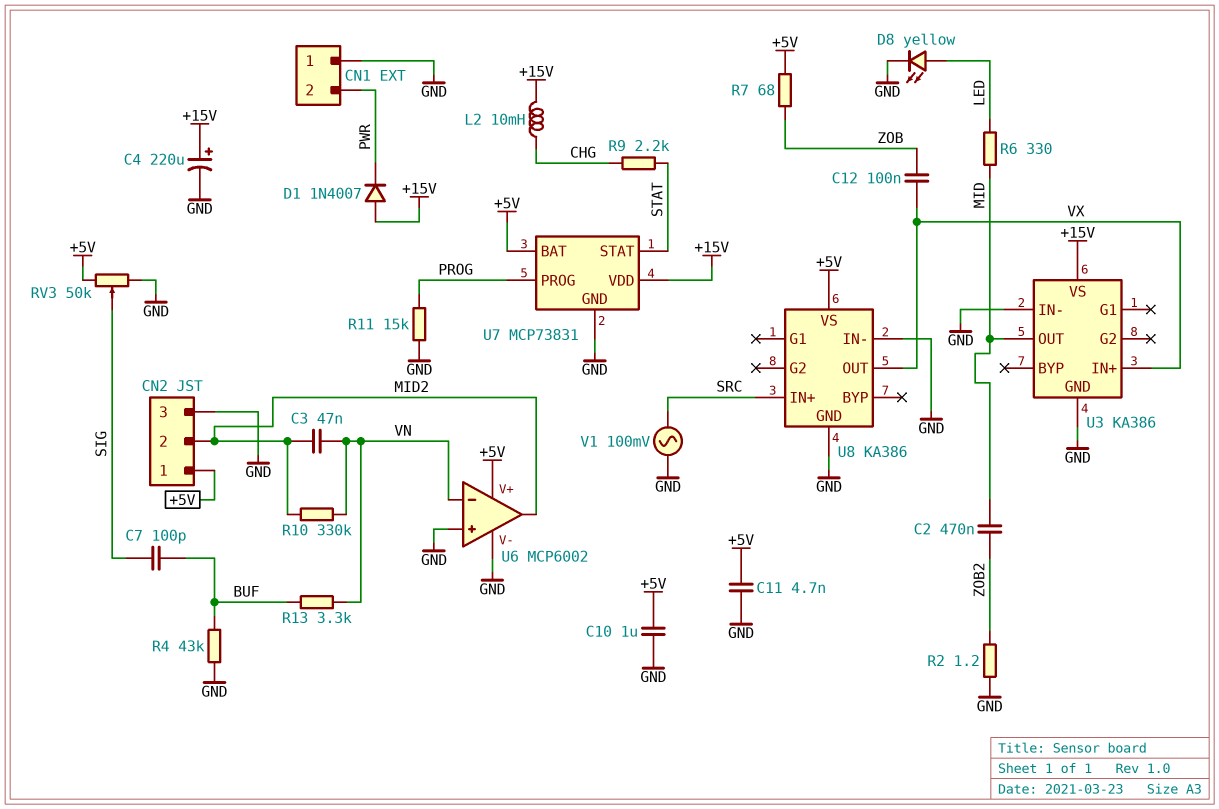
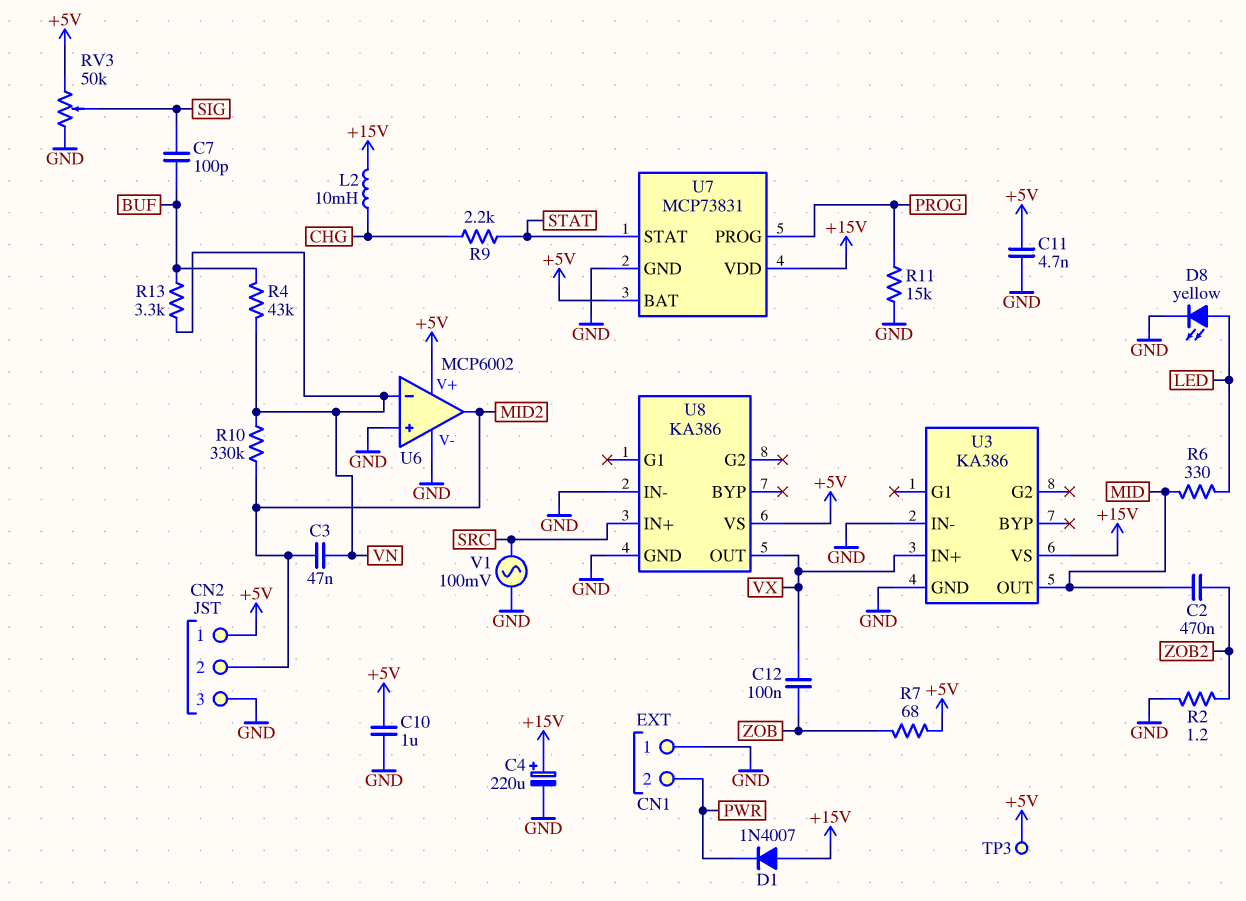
R4: 43k (BUF, GND) -> 43k (BUF, VN)
TP3: none -> test point (+5V)

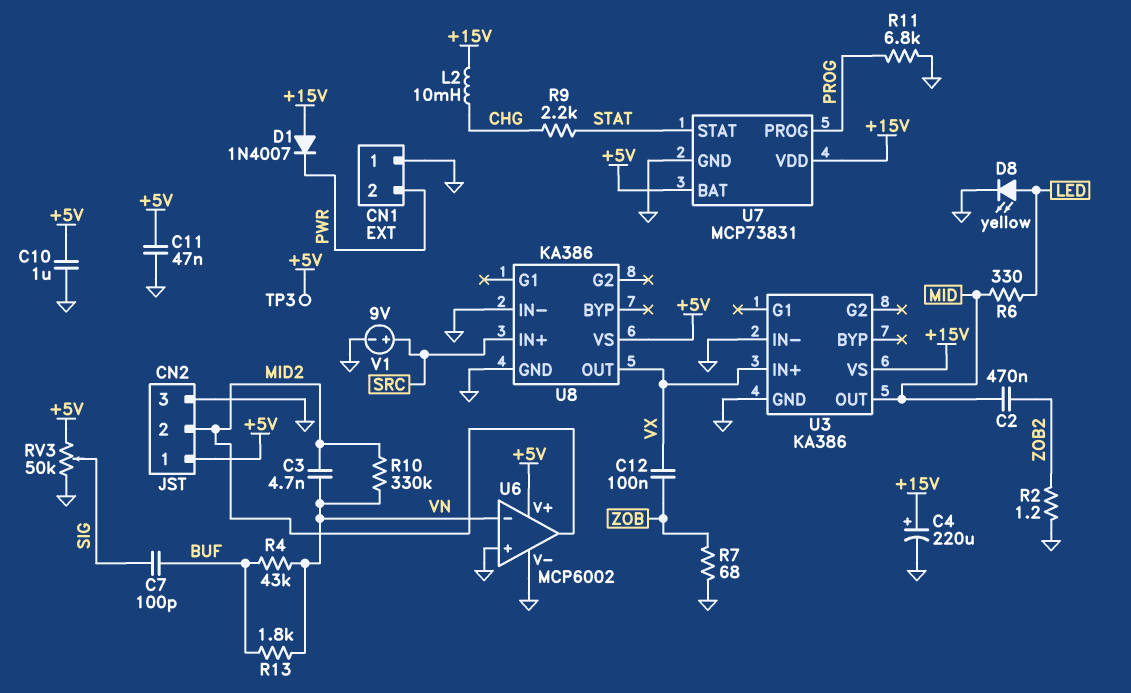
C3: 47nF (MID2, VN) -> 4.7nF (MID2, VN)
C11: 4.7nF (+5V, GND) -> 47nF (+5V, GND)
R7: 68 (+5V, ZOB) -> 68 (GND, ZOB)
R11: 15k (GND, PROG) -> 6.8k (GND, PROG)
R13: 3.3k (BUF, VN) -> 1.8k (BUF, VN)
V1: AC 100mV (GND, SRC) -> 9V (plus SRC, minus GND)

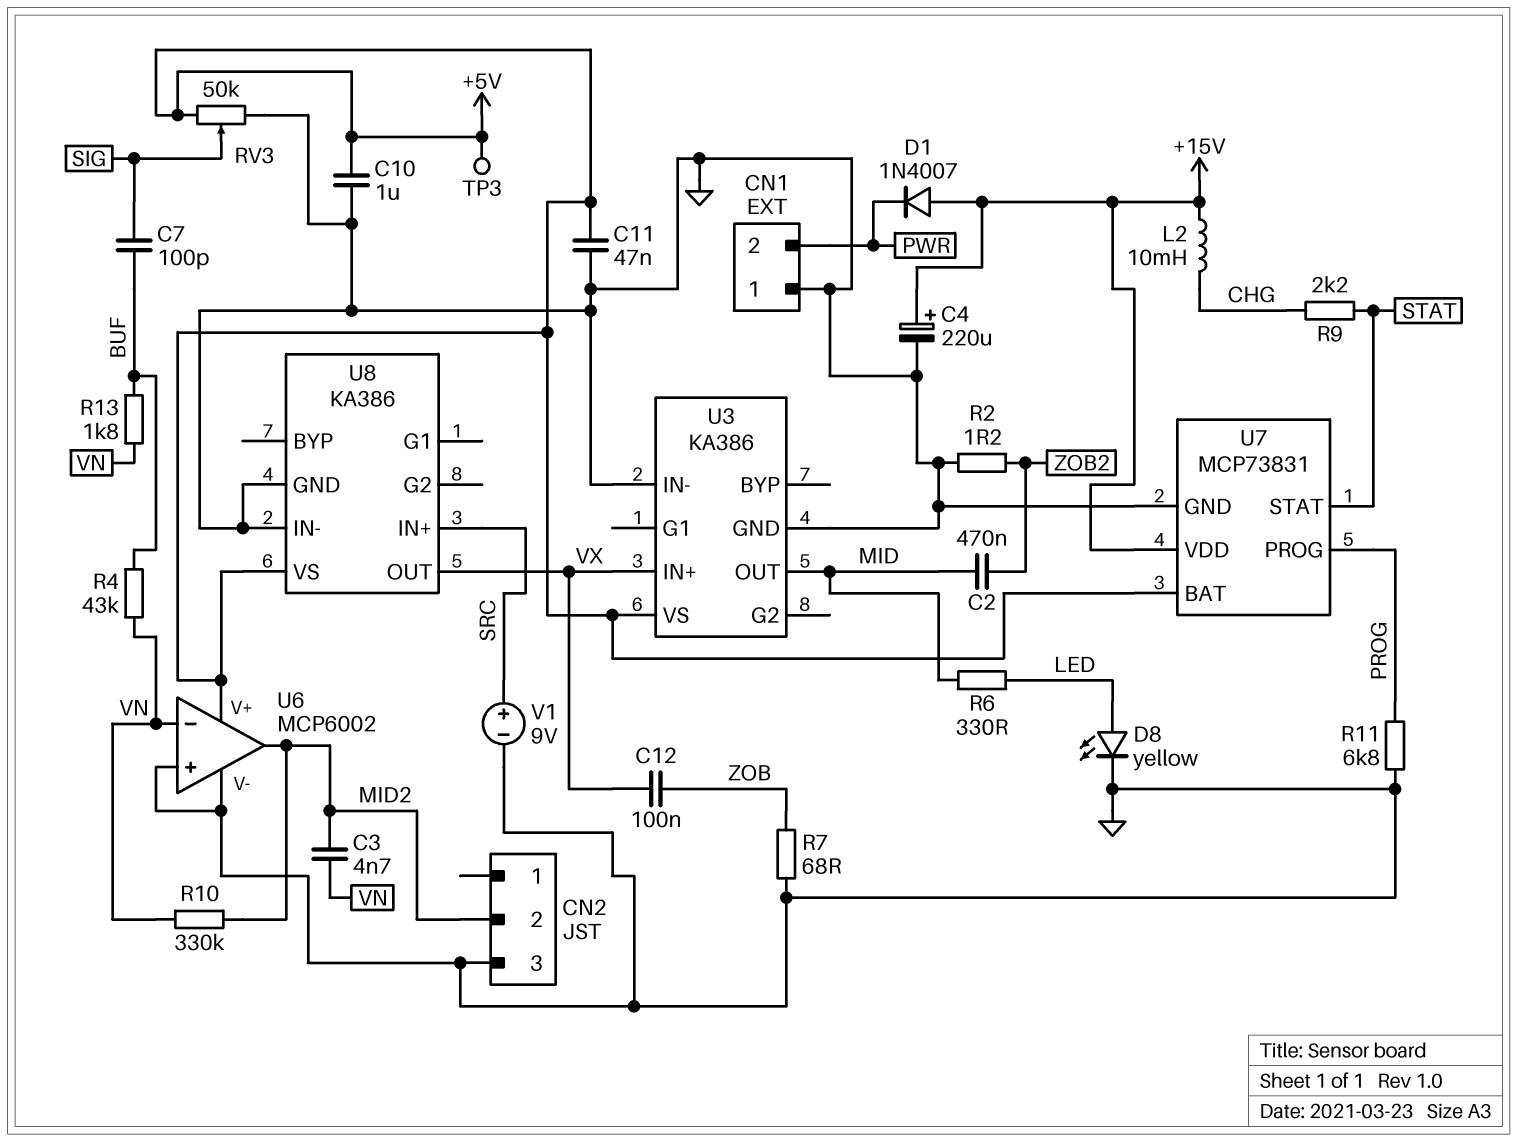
CN2 pin 1: +5V -> none
U3 pin VS: +15V -> +5V

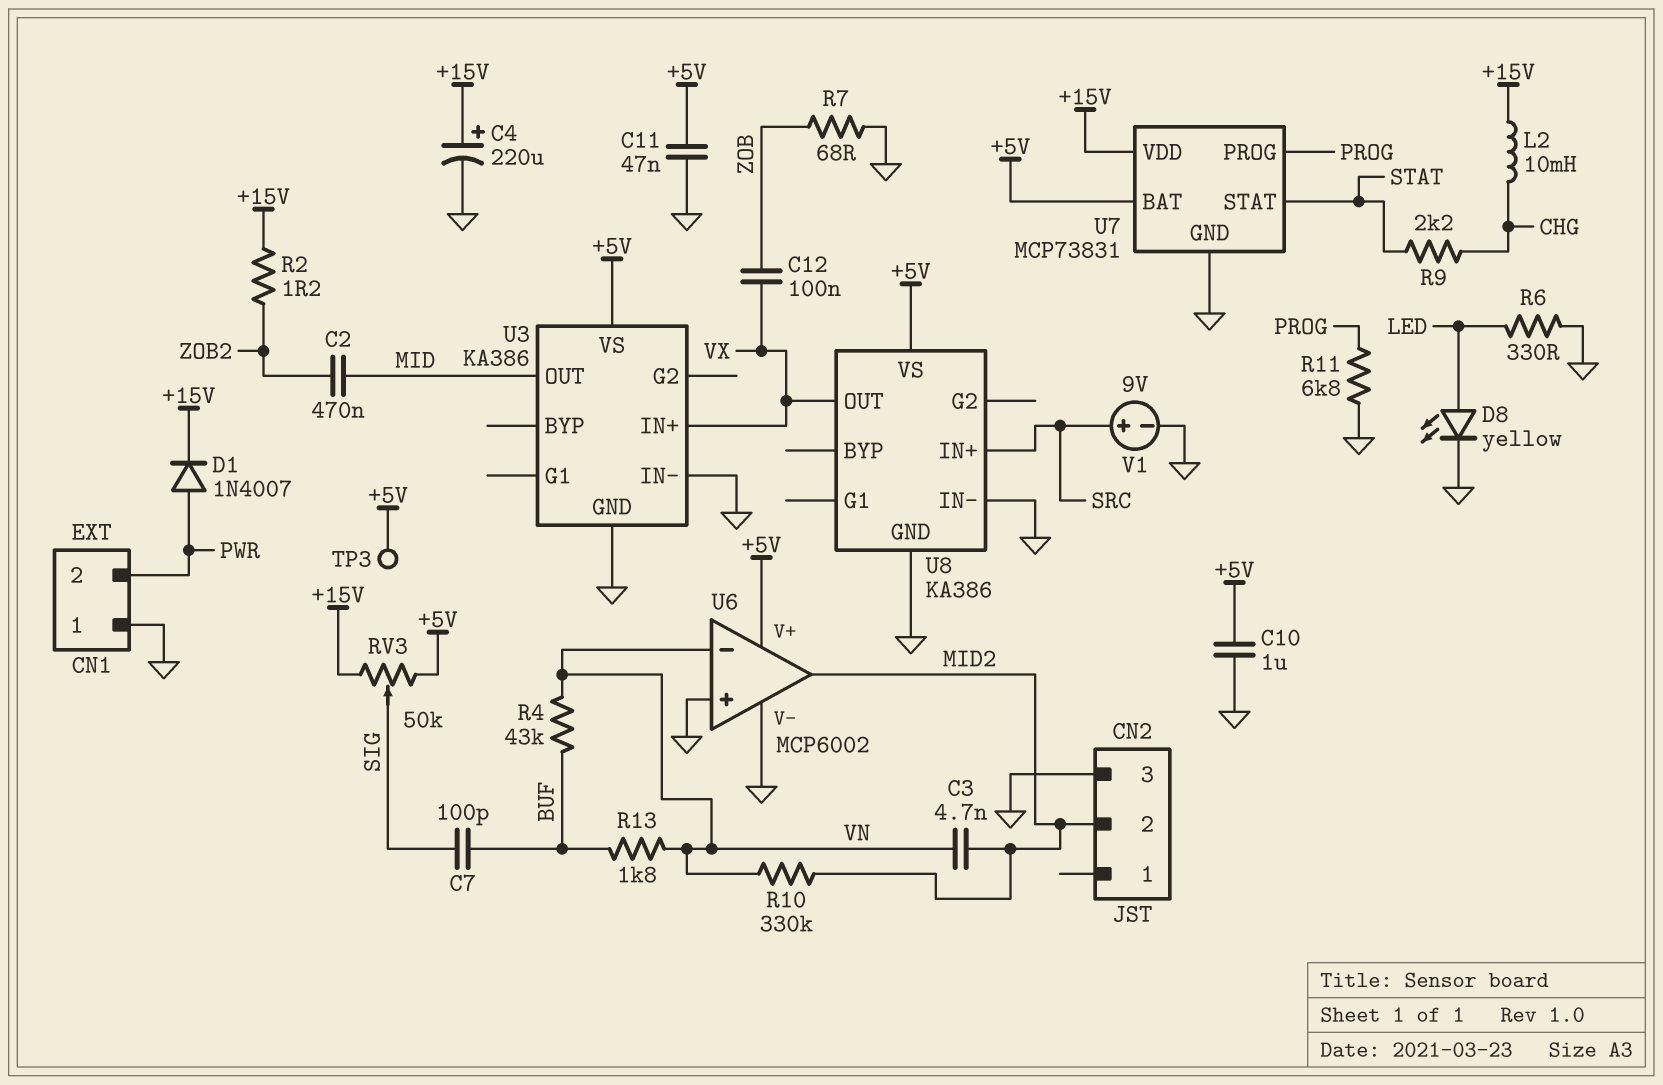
D1: diode 1N4007 (A +15V, K PWR) -> diode 1N4007 (A PWR, K +15V)
R2: 1.2 (GND, ZOB2) -> 1.2 (+15V, ZOB2)
R6: 330 (LED, MID) -> 330 (GND, LED)
RV3: 50k (+5V, GND, wiper SIG) -> 50k (+5V, +15V, wiper SIG)

